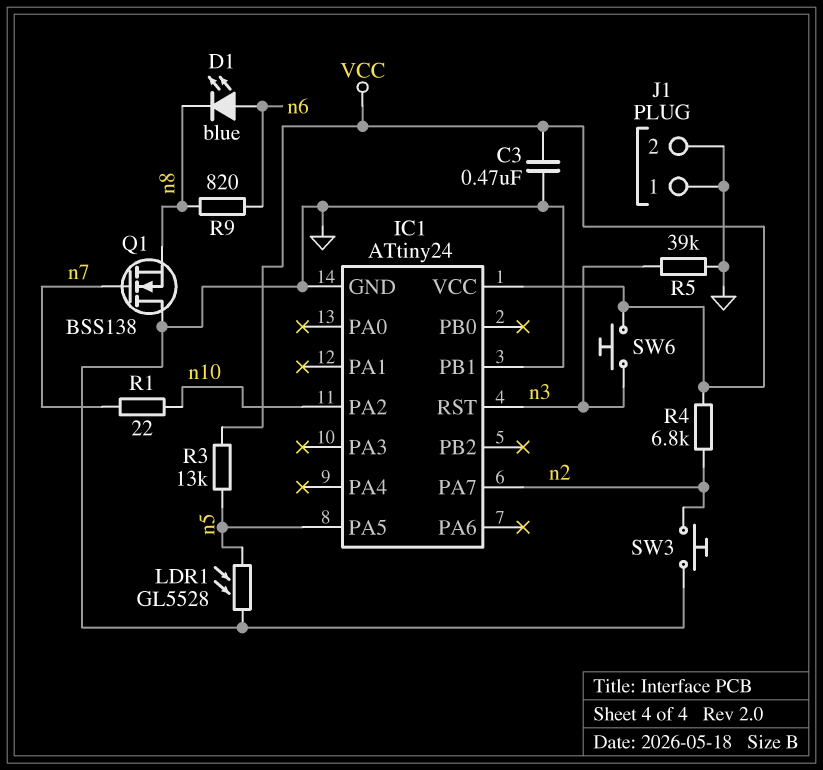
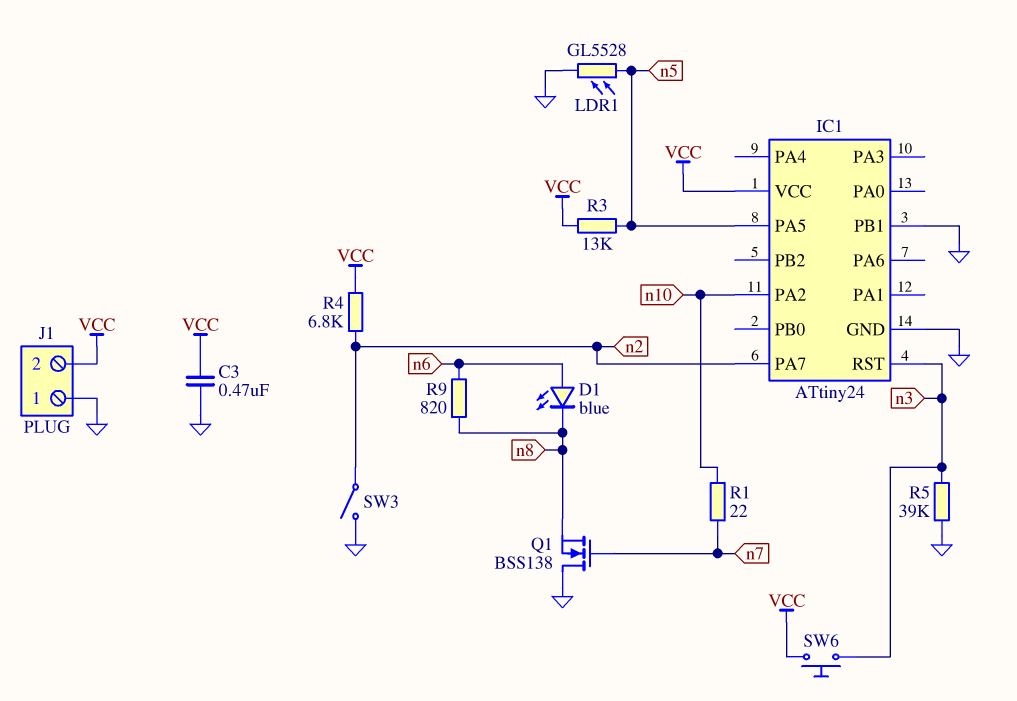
J1 pin 2: GND -> VCC
SW3: button (GND, n2) -> switch (GND, n2)

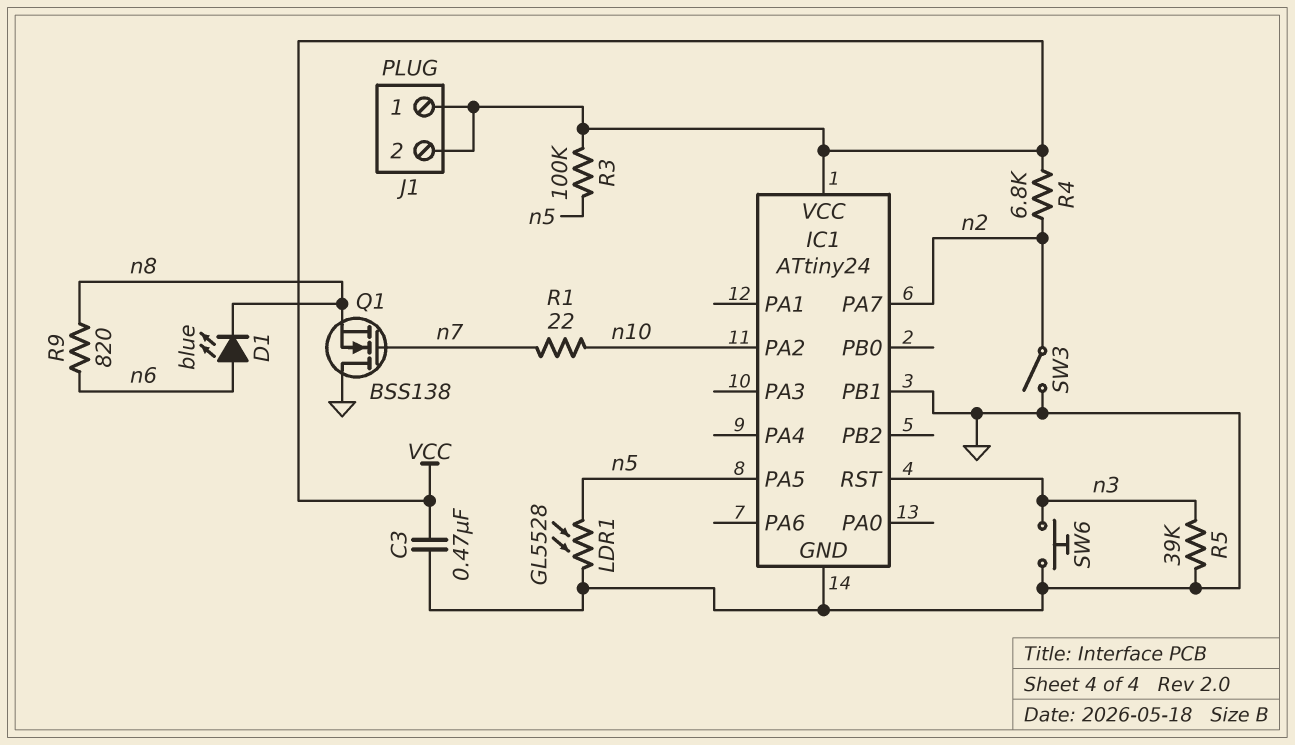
J1 pin 1: GND -> VCC
R3: 13k (VCC, n5) -> 100k (VCC, n5)
SW6: button (VCC, n3) -> button (GND, n3)

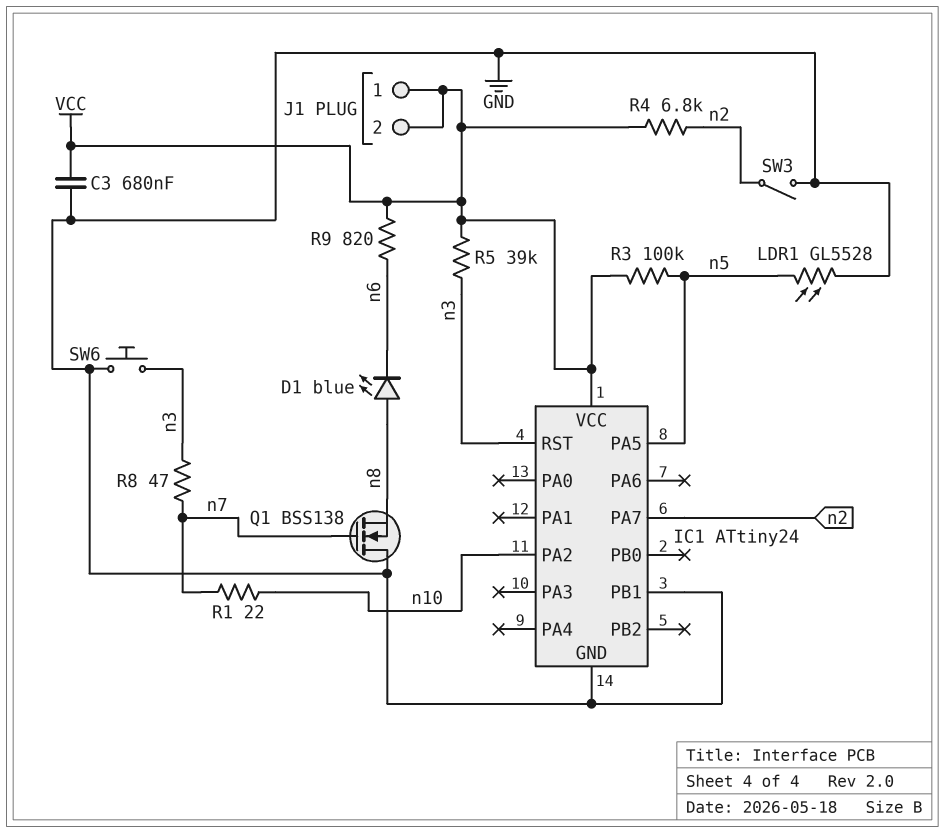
C3: 470nF (GND, VCC) -> 680nF (GND, VCC)
D1: LED blue (A n6, K n8) -> LED blue (A n8, K n6)
R5: 39k (GND, n3) -> 39k (VCC, n3)
R8: none -> 47 (n3, n7)
R9: 820 (n6, n8) -> 820 (VCC, n6)

